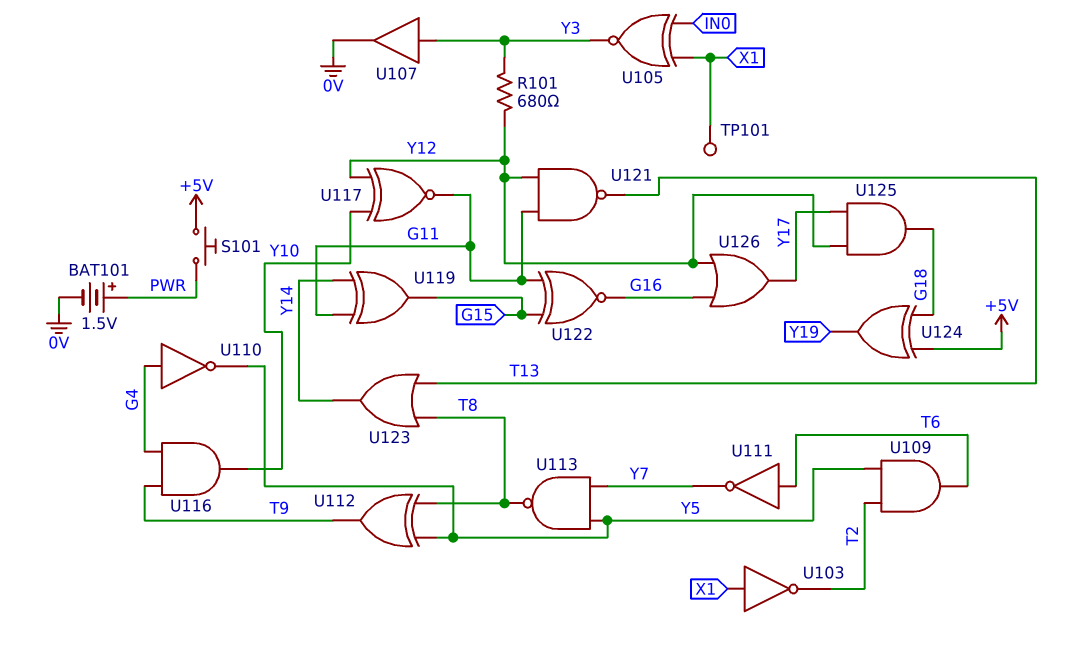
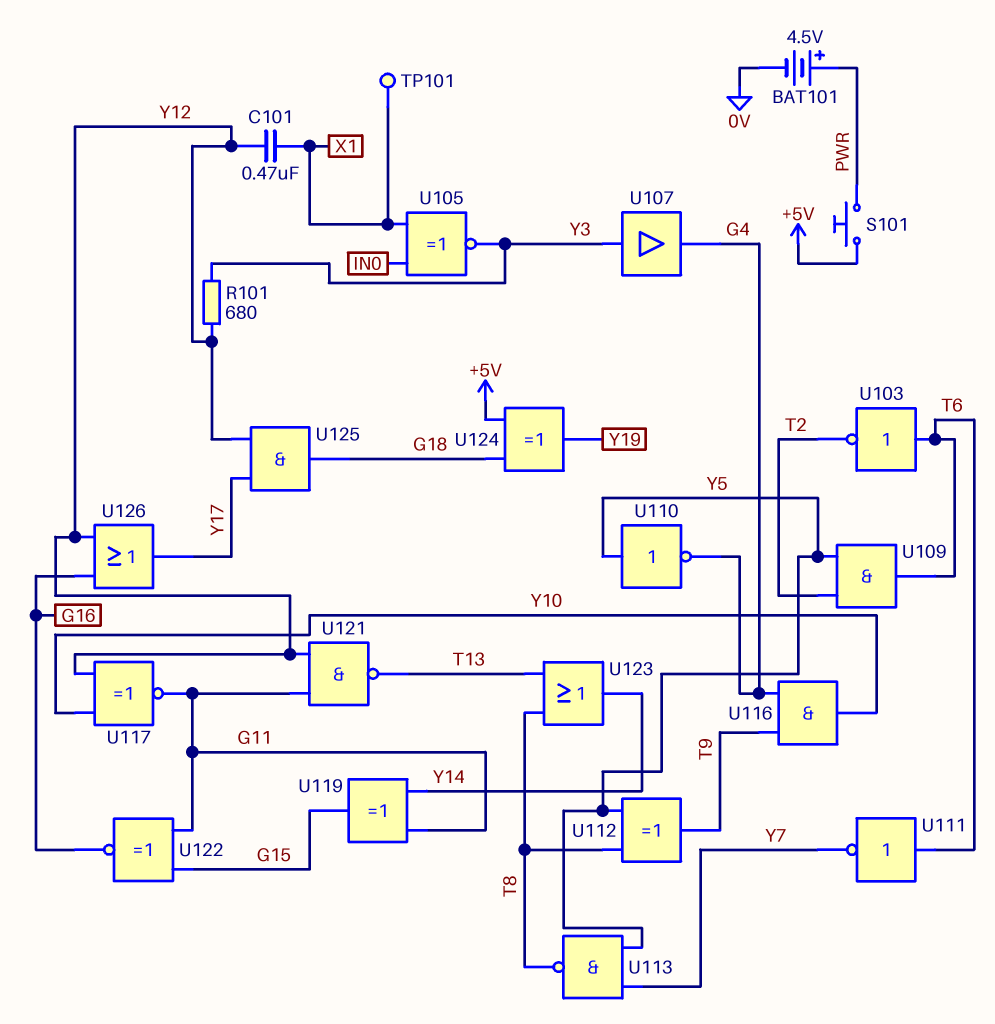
BAT101: 1.5V (plus PWR, minus 0V) -> 4.5V (plus PWR, minus 0V)
C101: none -> 470nF (X1, Y12)
U103: NOT (in X1, out T2) -> NOT (in T6, out T2)
U107: buffer (in Y3, out 0V) -> buffer (in Y3, out G4)
U110: NOT (in G4, out Y5) -> NOT (in Y5, out G4)

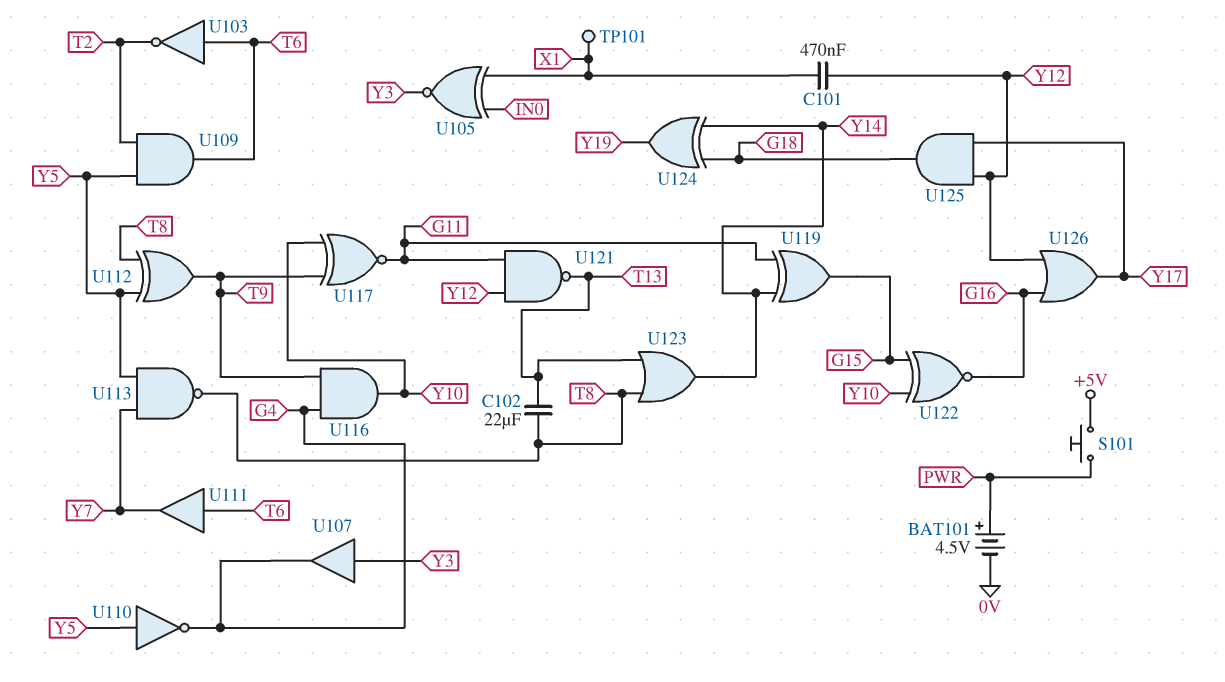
C102: none -> 22uF (T8, T13)
R101: 680 (Y3, Y12) -> none
U111: NOT (in T6, out Y7) -> buffer (in T6, out Y7)
U117: XNOR (in Y10, in Y12, out G11) -> XNOR (in T9, in Y10, out G11)
U122: XNOR (in G11, in G15, out G16) -> XNOR (in G15, in Y10, out G16)
U124: XOR (in +5V, in G18, out Y19) -> XOR (in G18, in Y14, out Y19)

